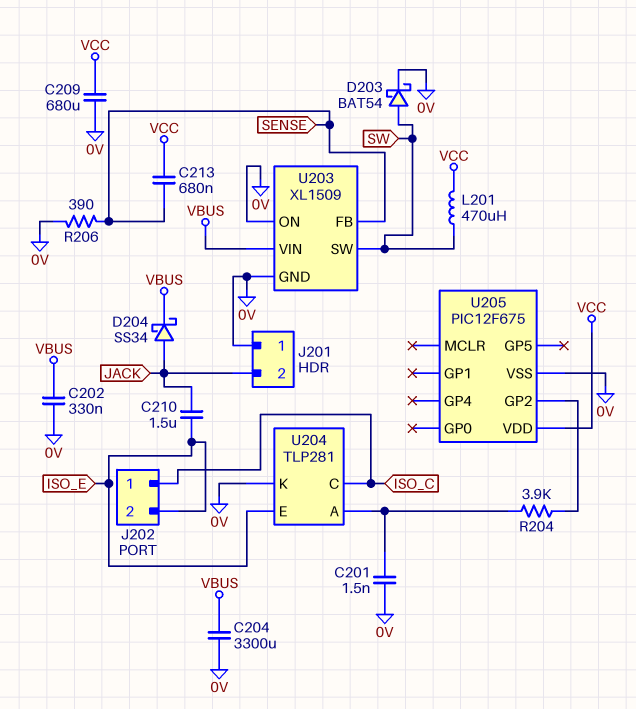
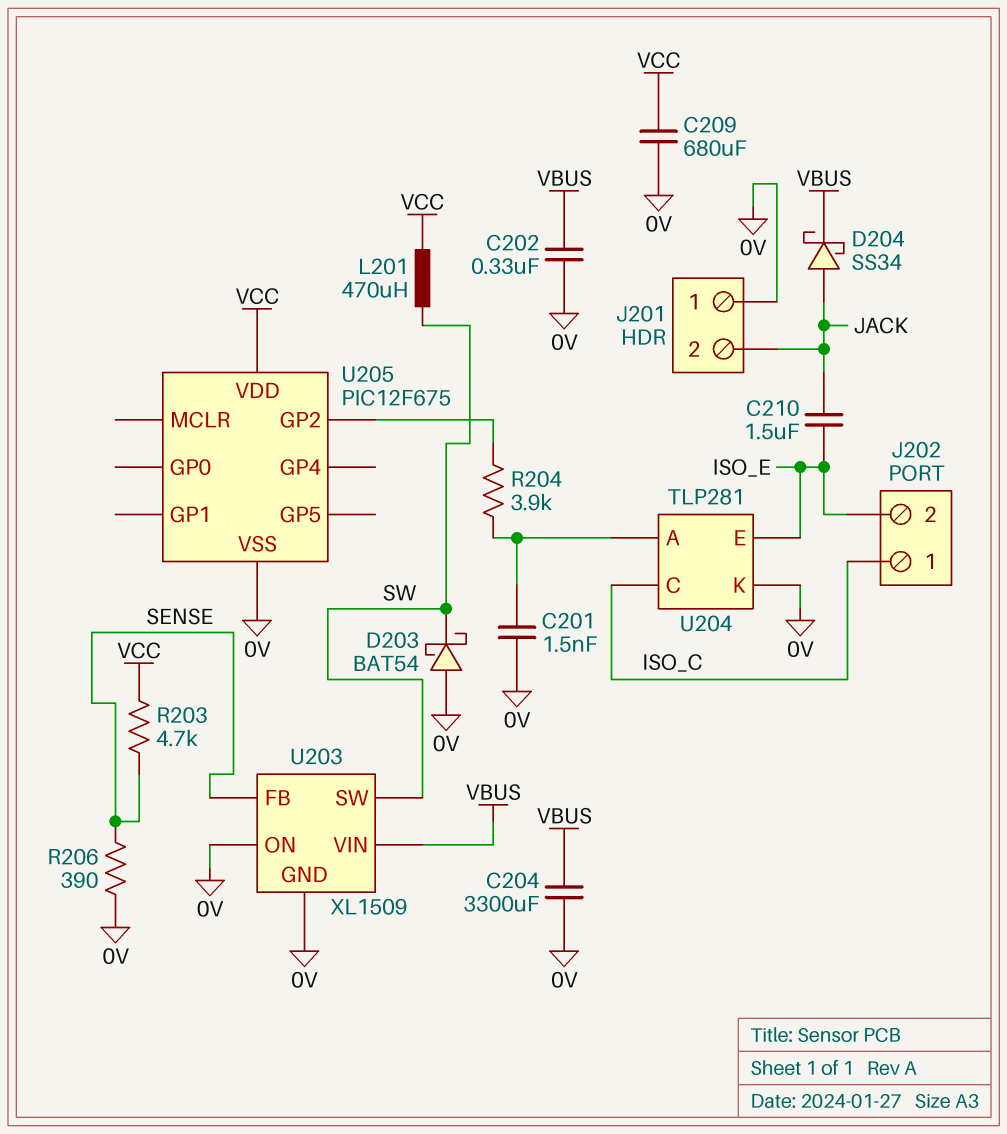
C213: 680nF (SENSE, VCC) -> none
D203: schottky BAT54 (A SW, K 0V) -> schottky BAT54 (A 0V, K SW)
R203: none -> 4.7k (SENSE, VCC)

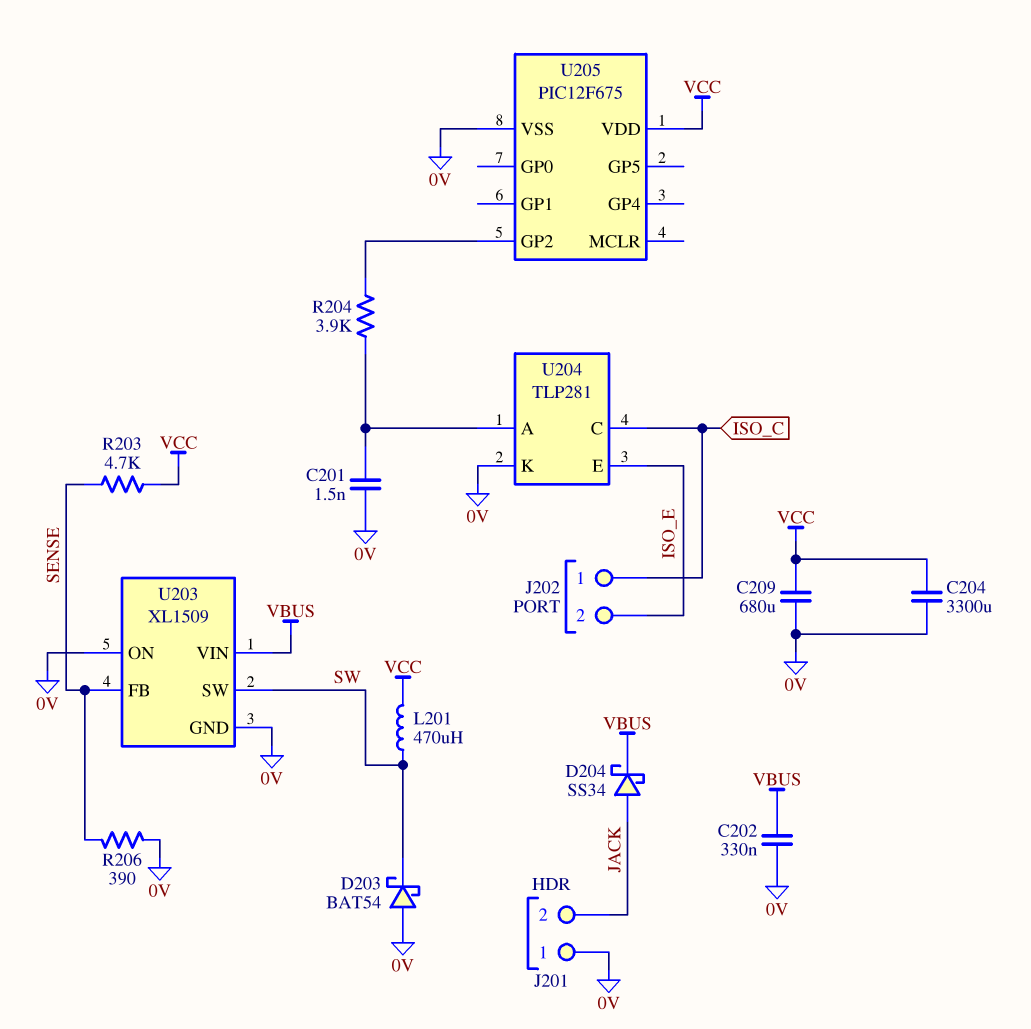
C204: 3300uF (0V, VBUS) -> 3300uF (0V, VCC)
C210: 1.5uF (ISO_E, JACK) -> none

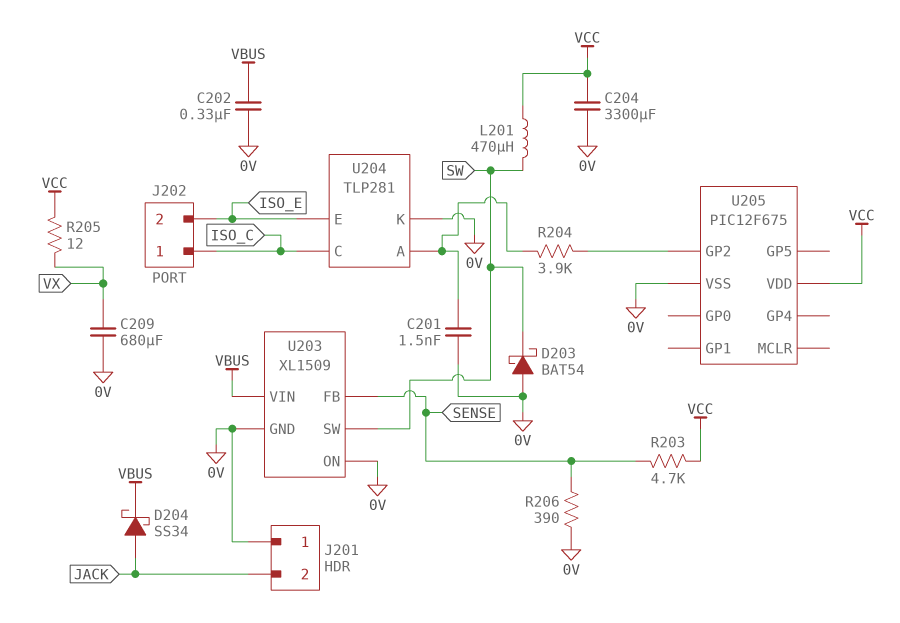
C209: 680uF (0V, VCC) -> 680uF (0V, VX)
R205: none -> 12 (VCC, VX)

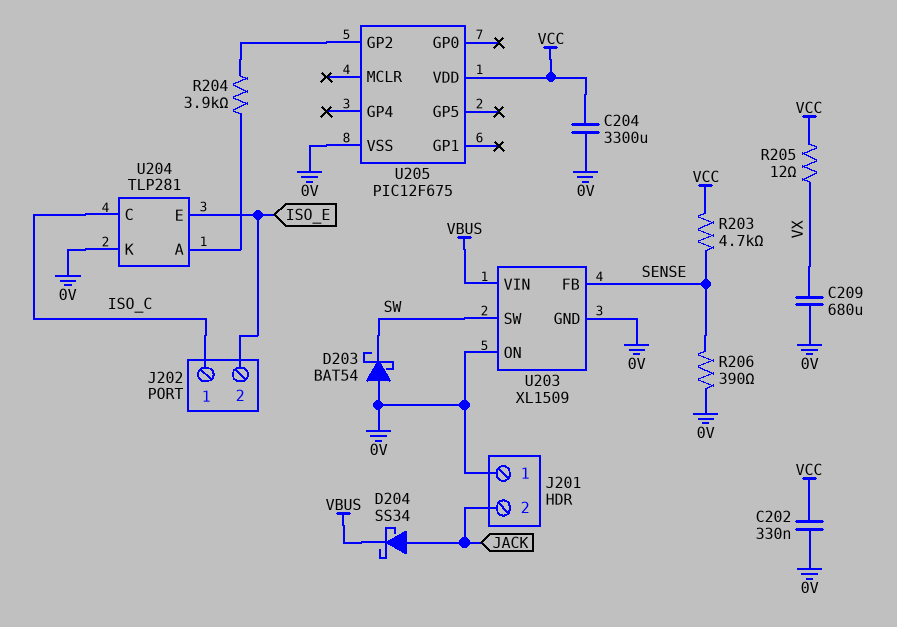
C201: 1.5nF (0V, U204/A) -> none
C202: 330nF (0V, VBUS) -> 330nF (0V, VCC)
L201: 470uH (SW, VCC) -> none

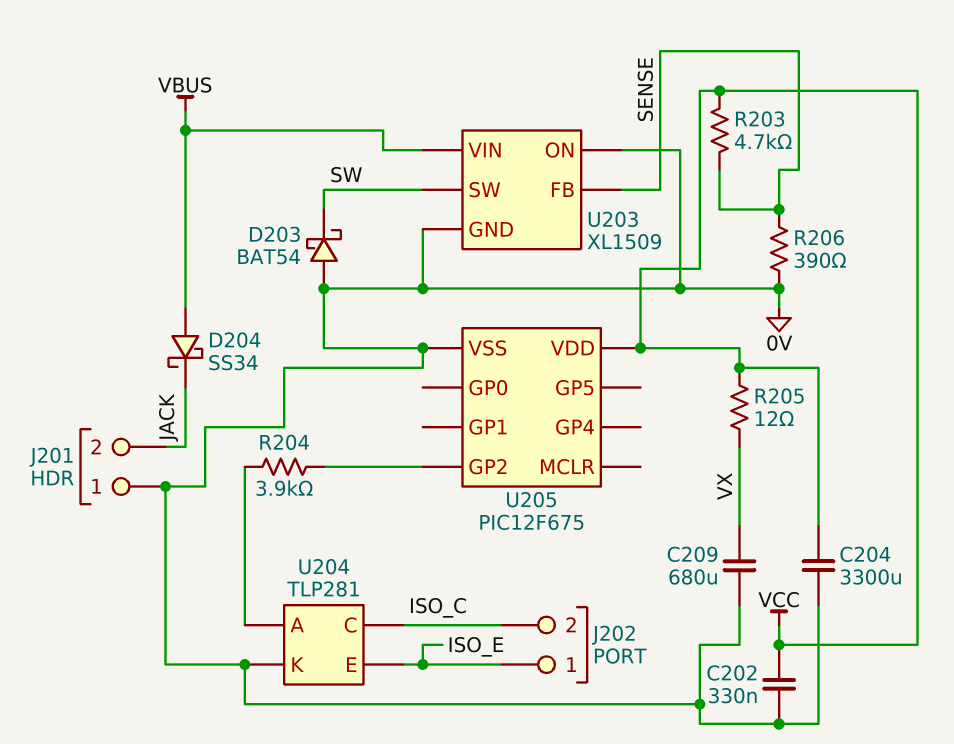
D204: schottky SS34 (A JACK, K VBUS) -> schottky SS34 (A VBUS, K JACK)
J202 pin 1: ISO_C -> ISO_E
J202 pin 2: ISO_E -> ISO_C

